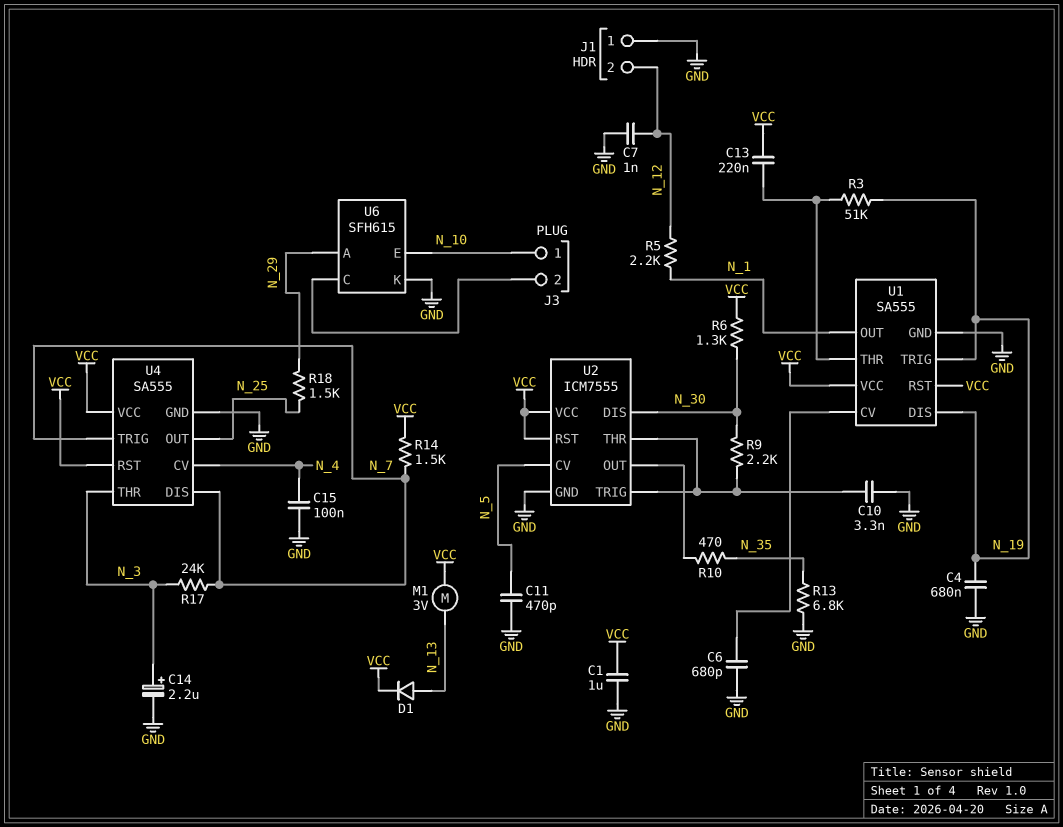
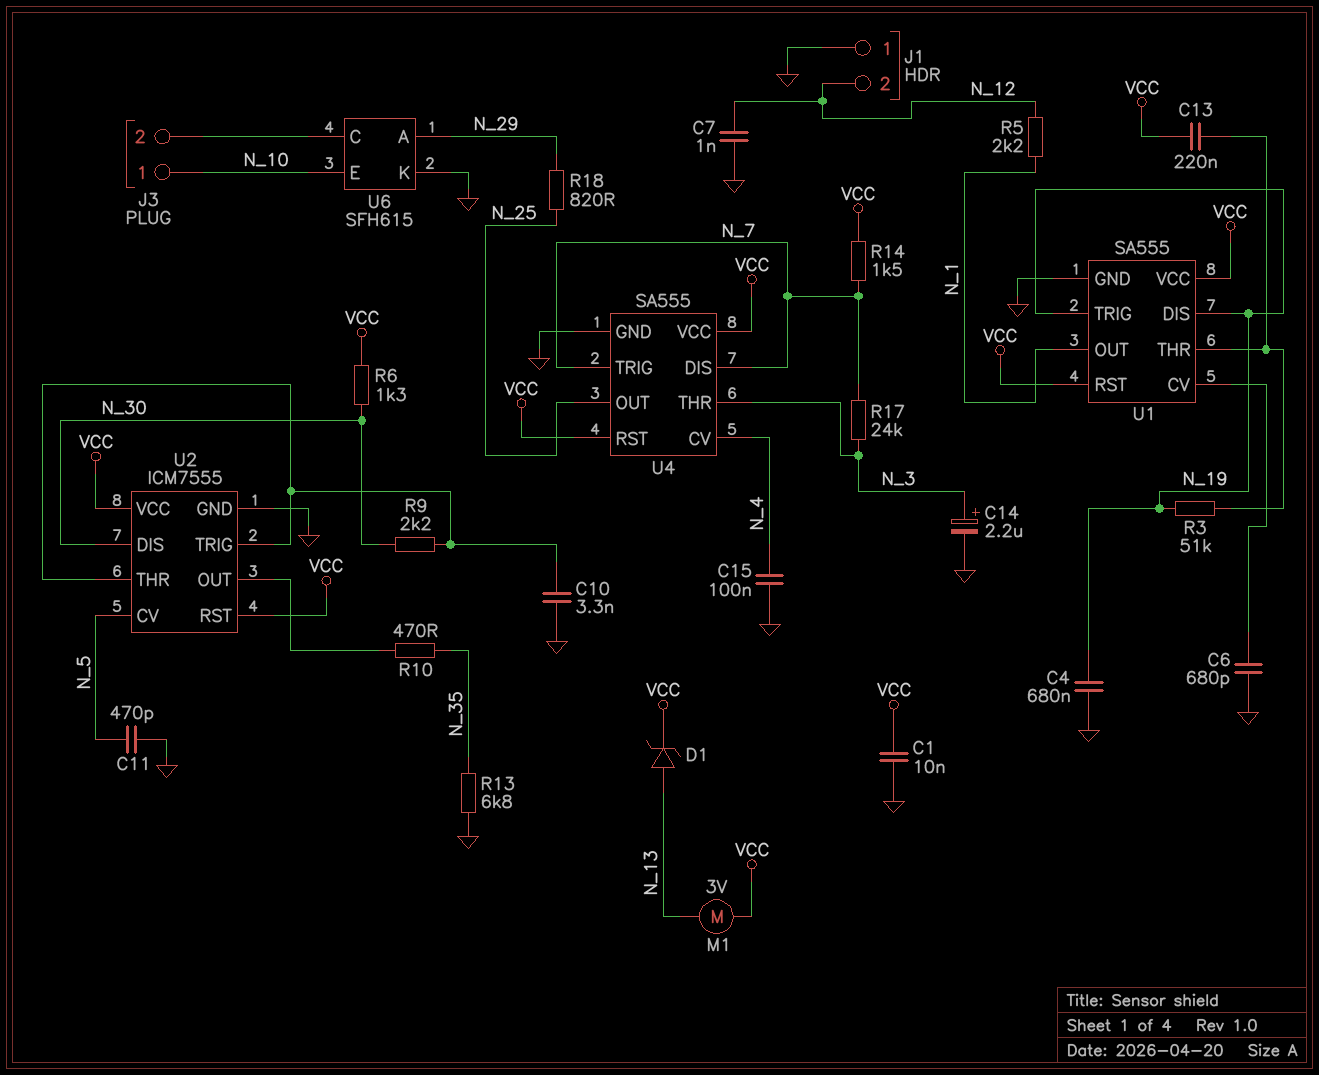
C1: 1uF (GND, VCC) -> 10nF (GND, VCC)
D1: diode (A N_13, K VCC) -> zener (A N_13, K VCC)
R18: 1.5k (N_25, N_29) -> 820 (N_25, N_29)

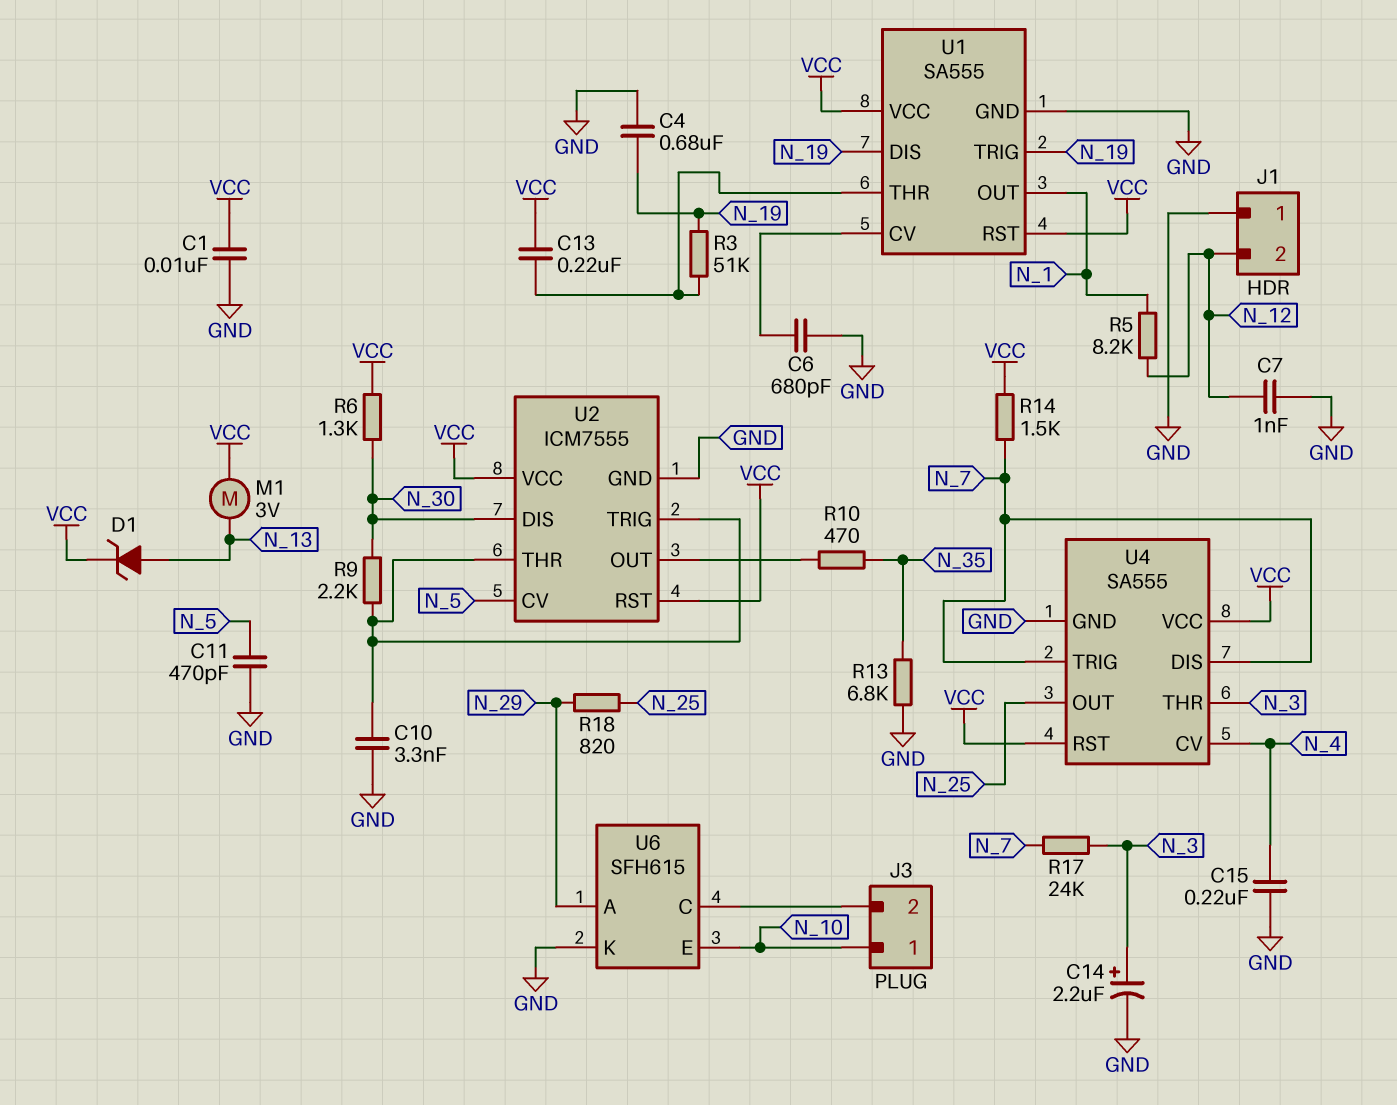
C15: 100nF (GND, N_4) -> 220nF (GND, N_4)
R5: 2.2k (N_1, N_12) -> 8.2k (N_1, N_12)

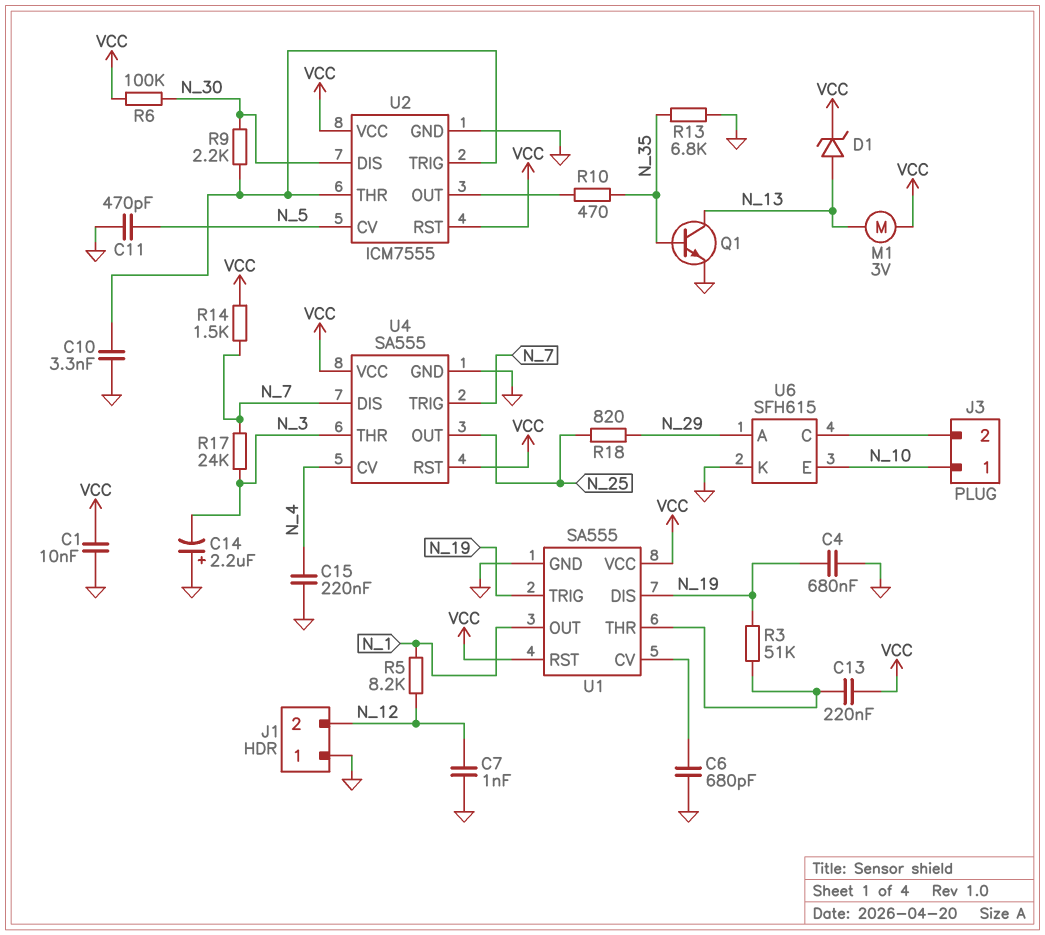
C14: 2.2uF (plus N_3, minus GND) -> 2.2uF (plus GND, minus N_3)
Q1: none -> NPN (B N_35, C N_13, E GND)
R6: 1.3k (N_30, VCC) -> 100k (N_30, VCC)

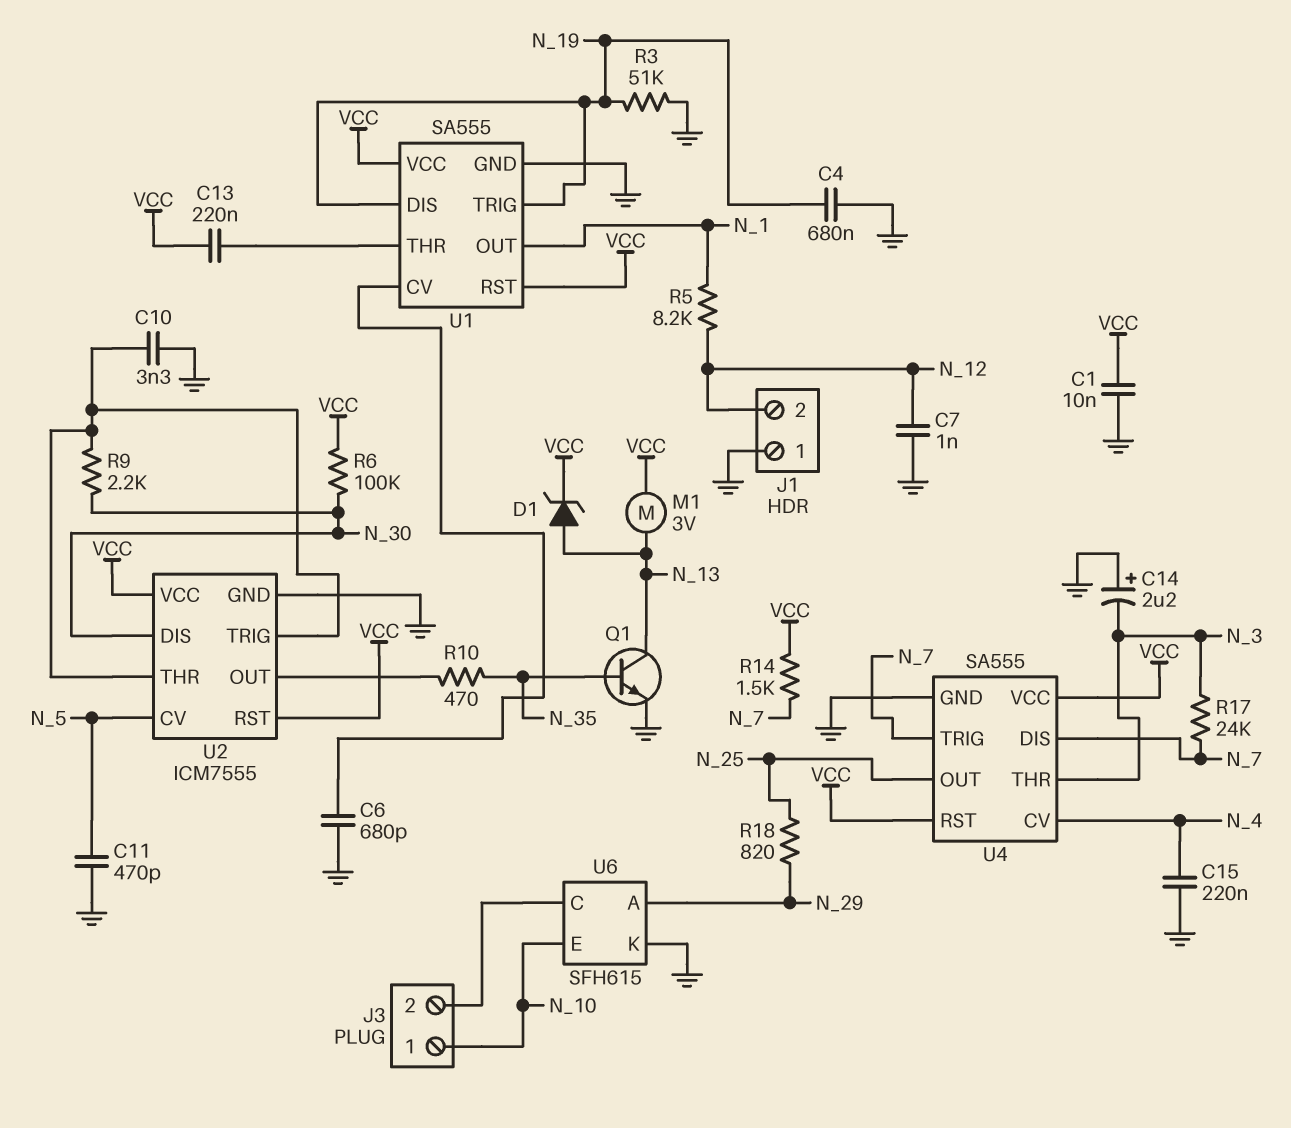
R3: 51k (N_19, U1/THR) -> 51k (GND, N_19)
R13: 6.8k (GND, N_35) -> none

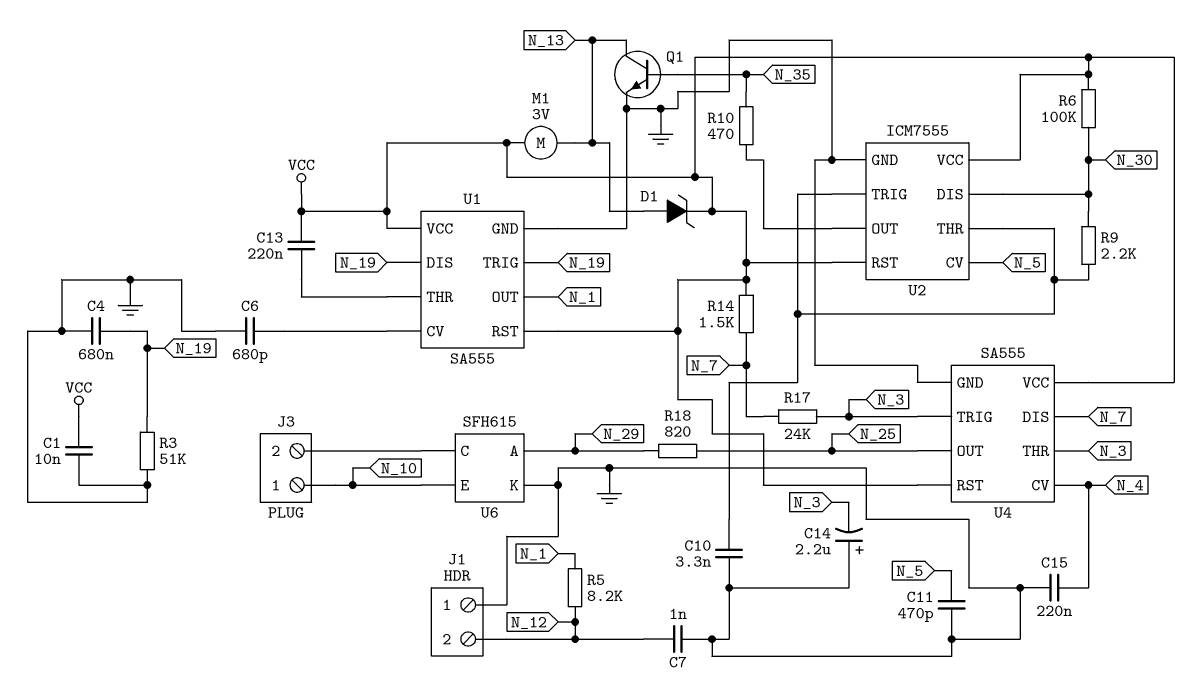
U4 pin TRIG: N_7 -> N_3

